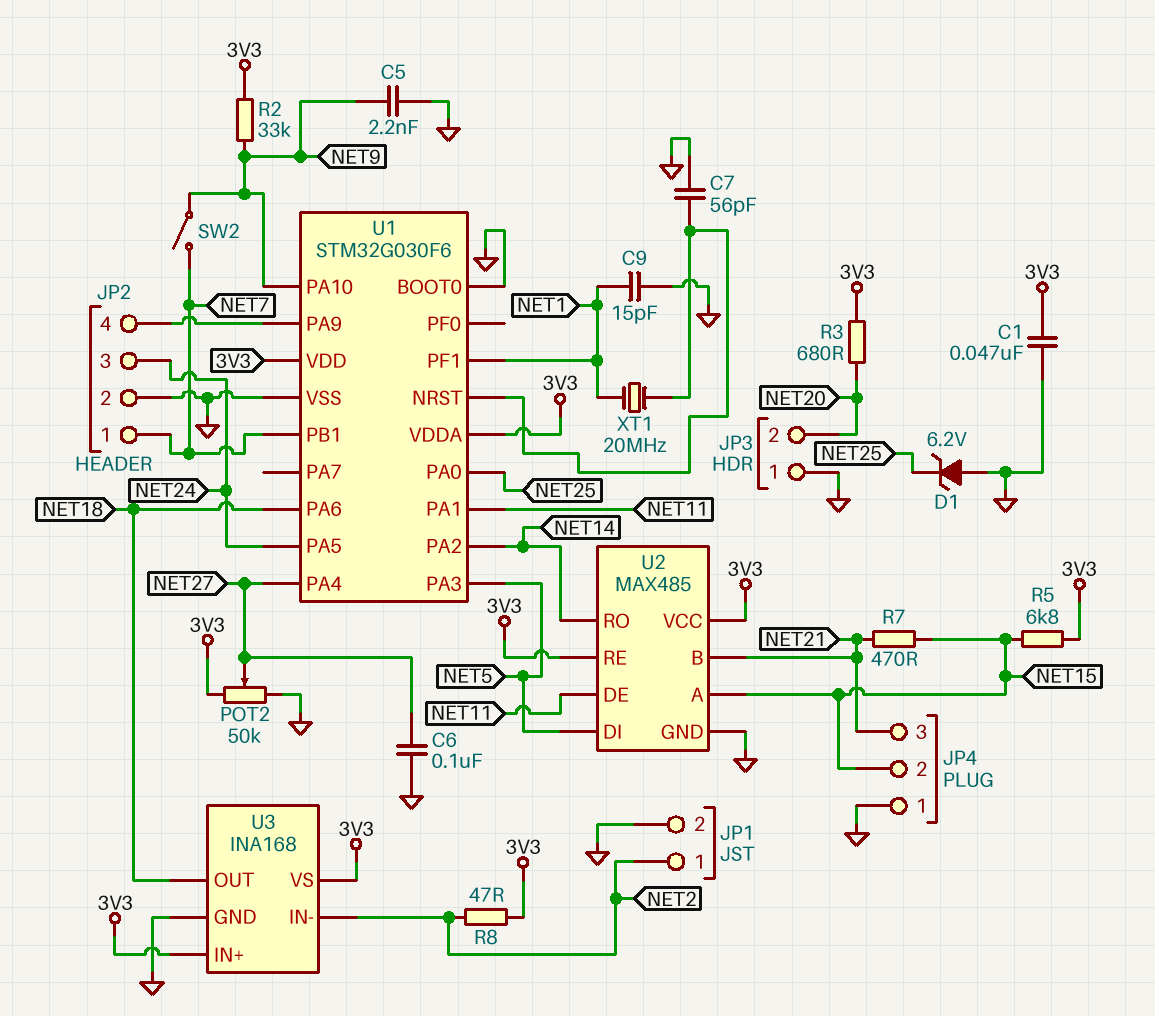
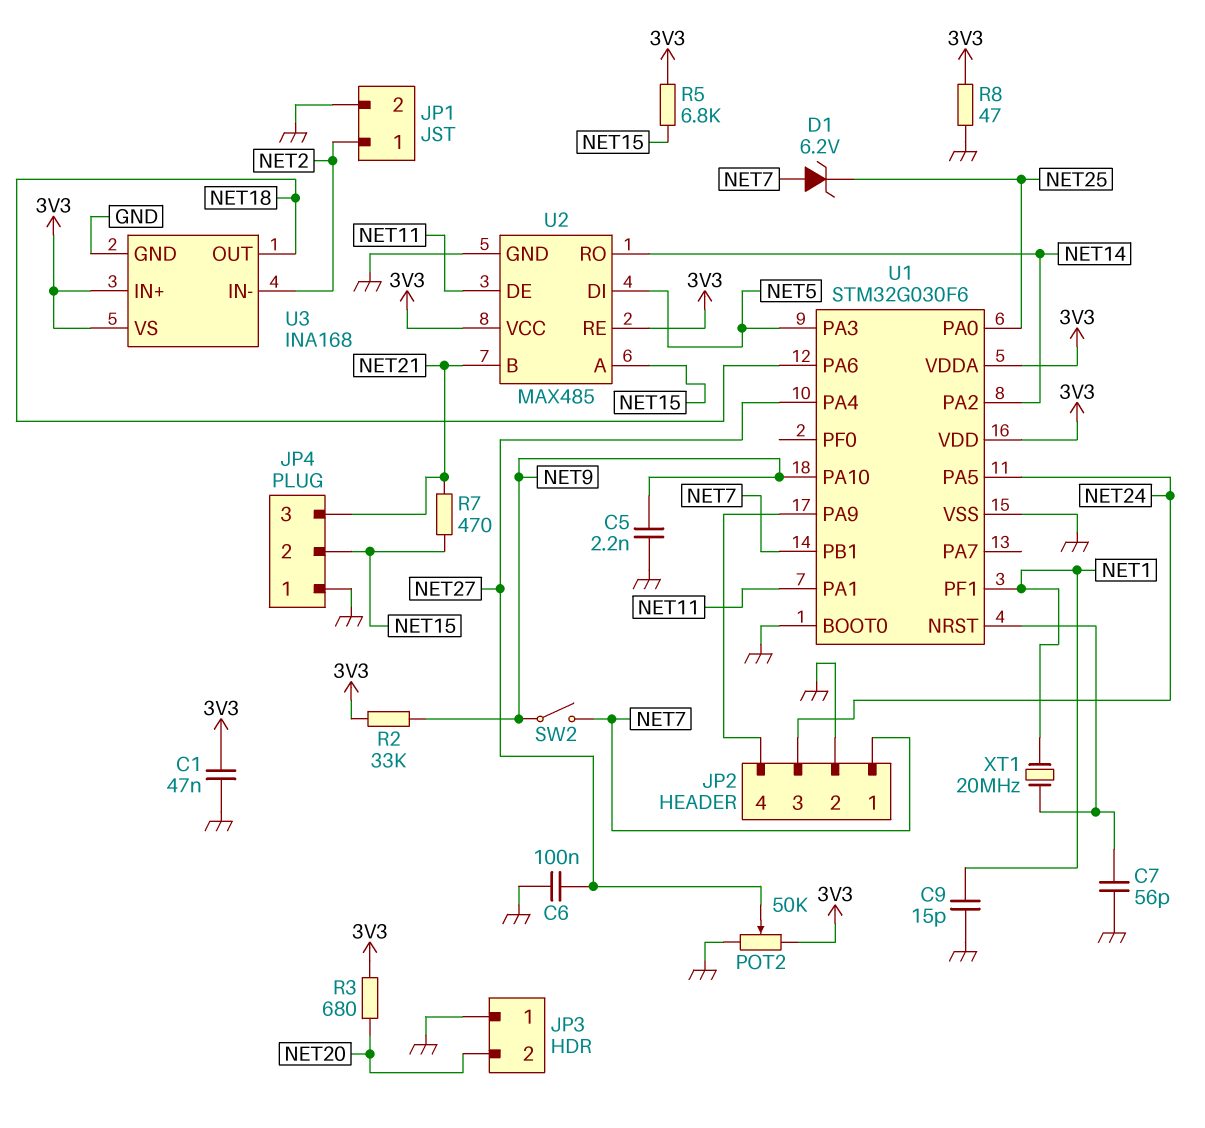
D1: zener 6.2V (A GND, K NET25) -> zener 6.2V (A NET7, K NET25)
R8: 47 (3V3, NET2) -> 47 (3V3, GND)

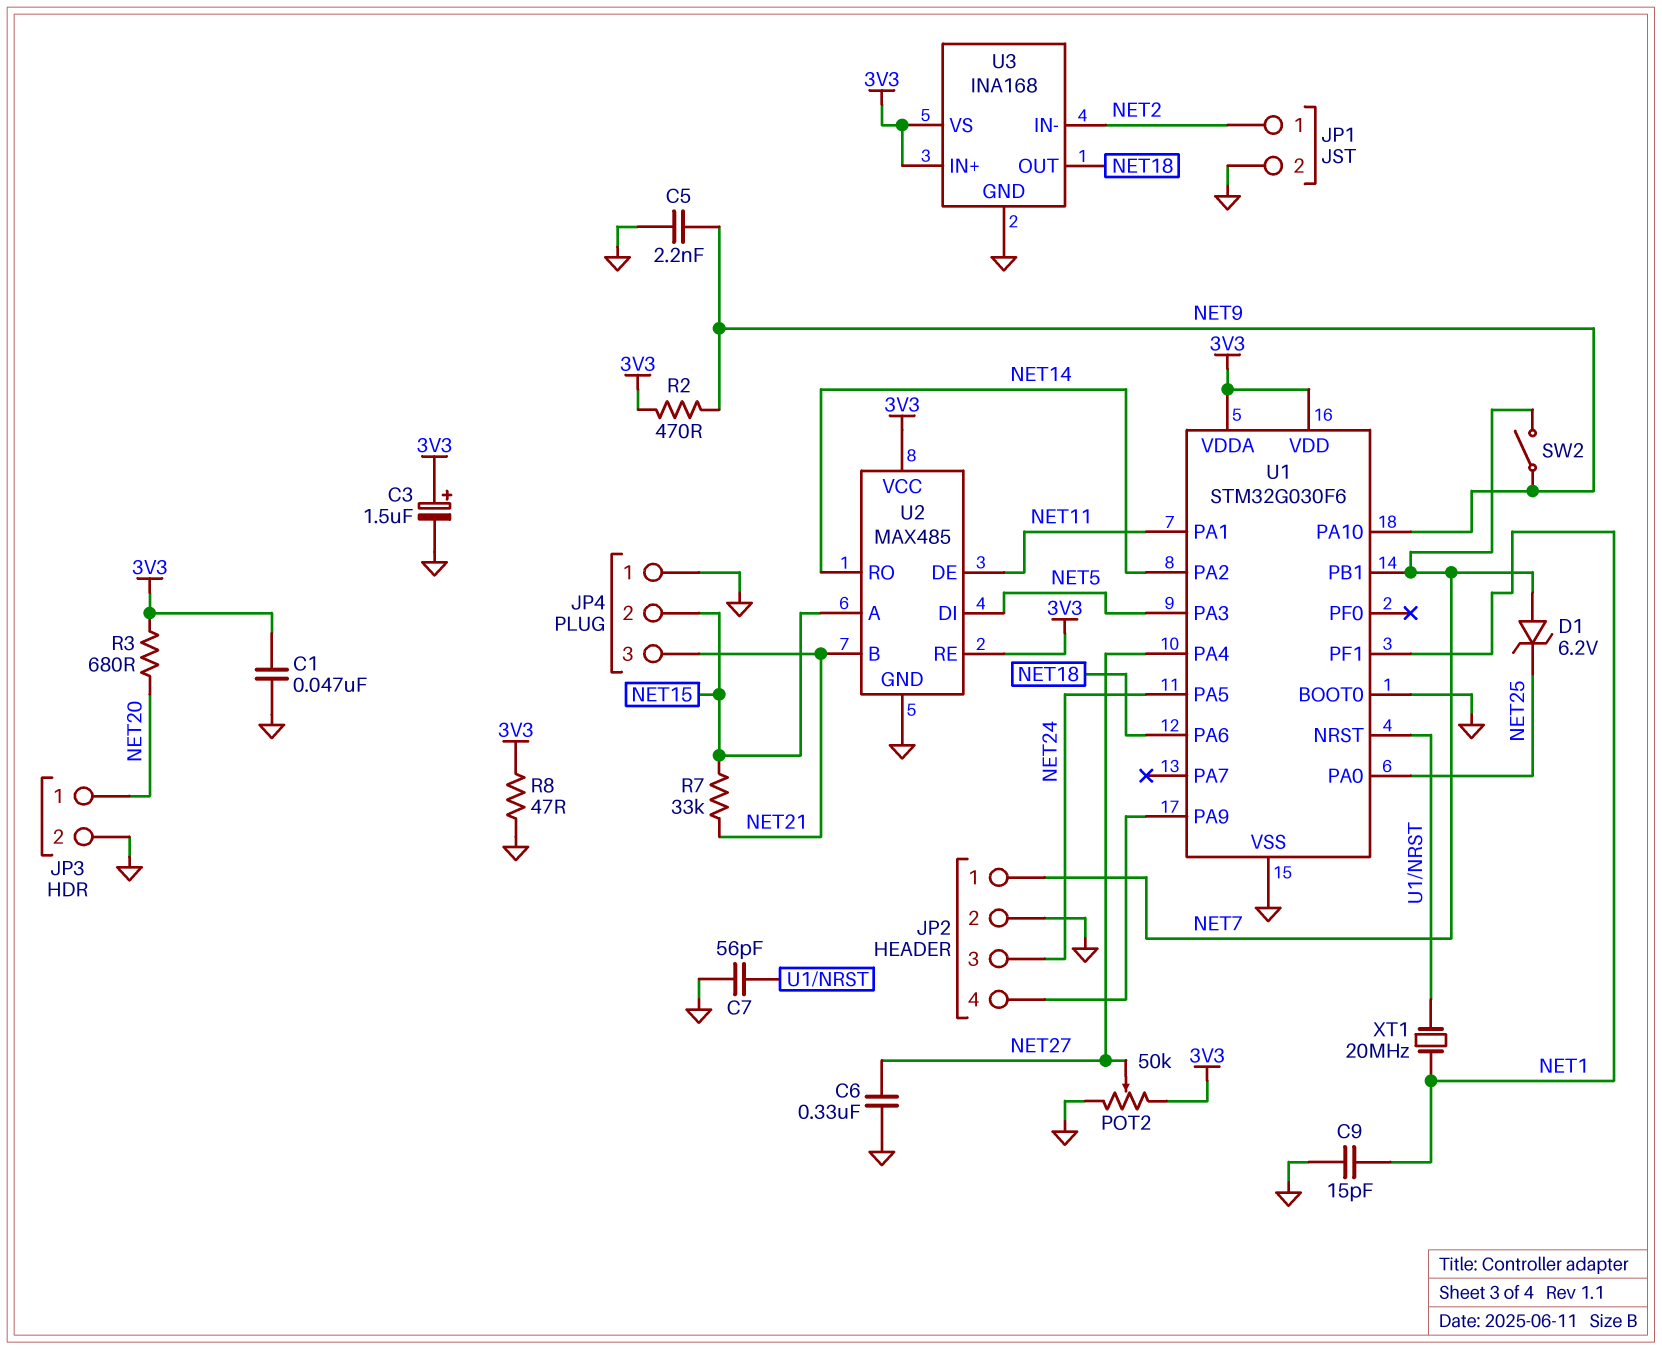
C3: none -> 1.5uF (plus 3V3, minus GND)
C6: 100nF (GND, NET27) -> 330nF (GND, NET27)
JP3 pin 1: GND -> NET20
JP3 pin 2: NET20 -> GND
R2: 33k (3V3, NET9) -> 470 (3V3, NET9)
R5: 6.8k (3V3, NET15) -> none
R7: 470 (NET15, NET21) -> 33k (NET15, NET21)

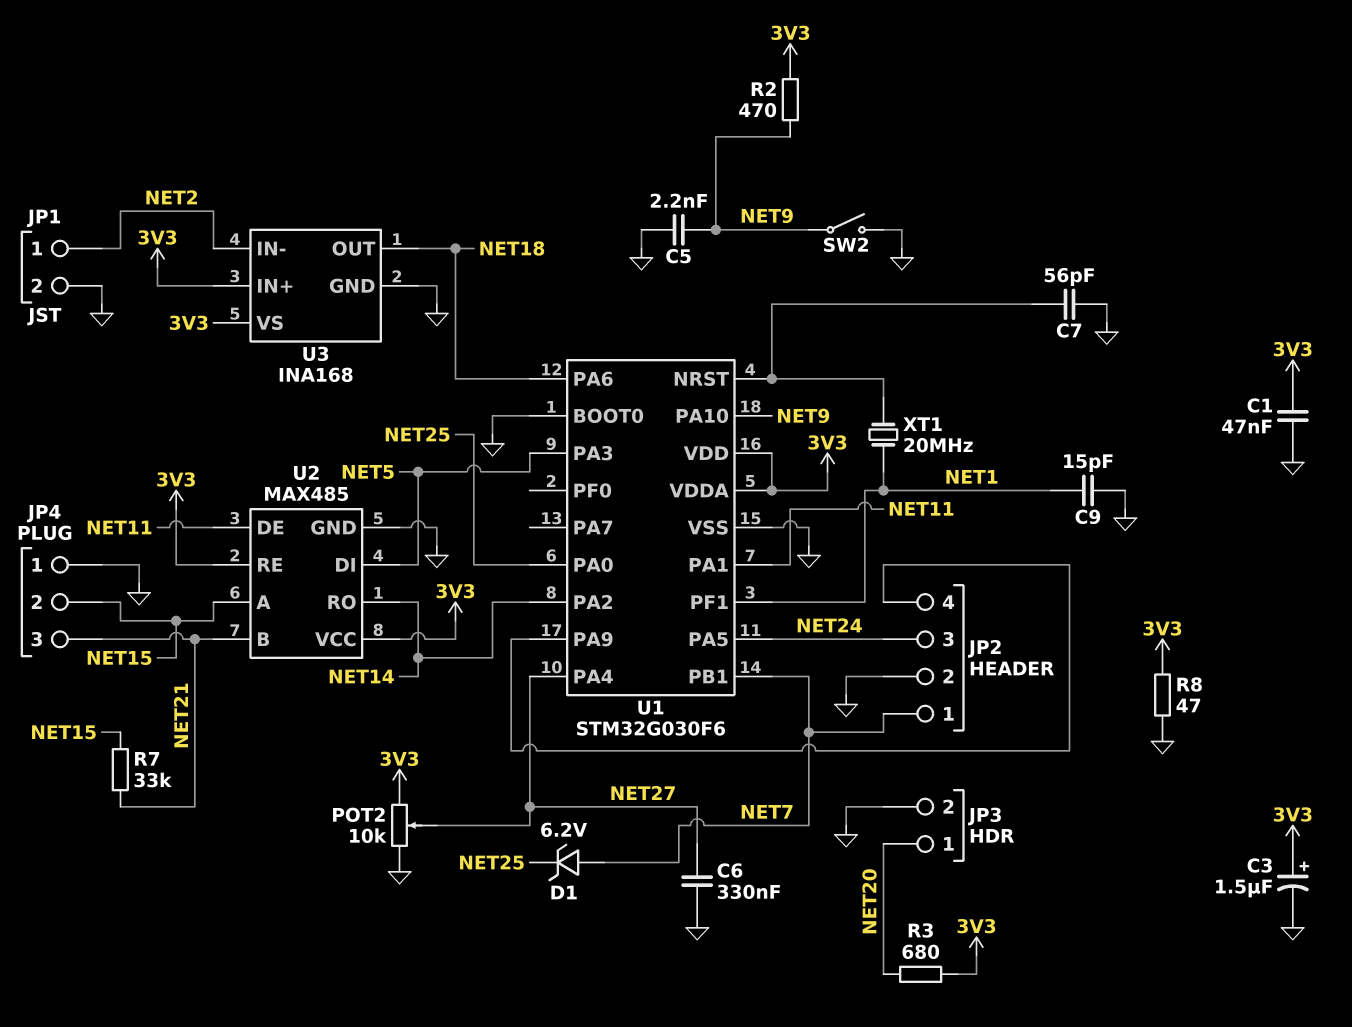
POT2: 50k (3V3, GND, wiper NET27) -> 10k (3V3, GND, wiper NET27)
SW2: switch (NET7, NET9) -> switch (GND, NET9)

